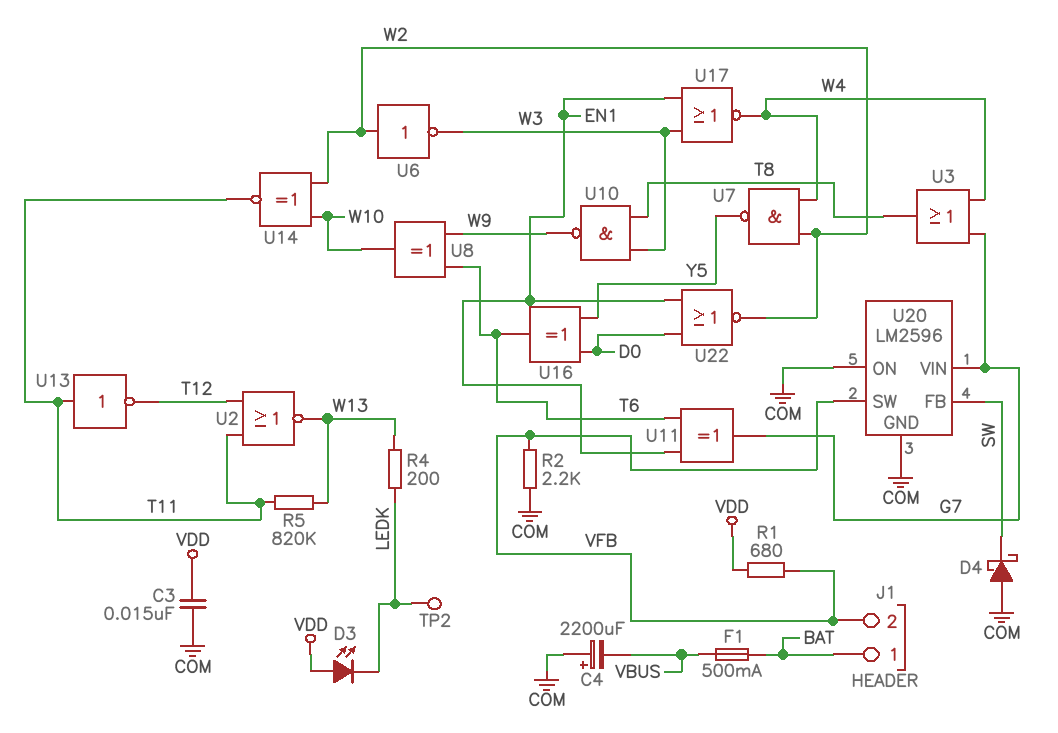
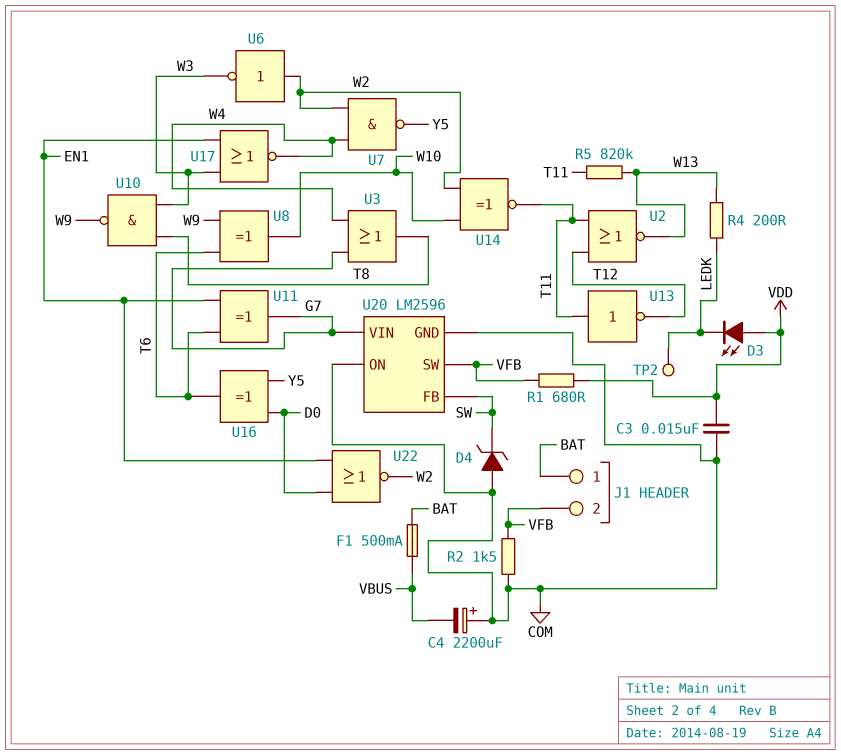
D4: schottky (A COM, K SW) -> zener (A COM, K SW)
R2: 2.2k (COM, VFB) -> 1.5k (COM, VFB)

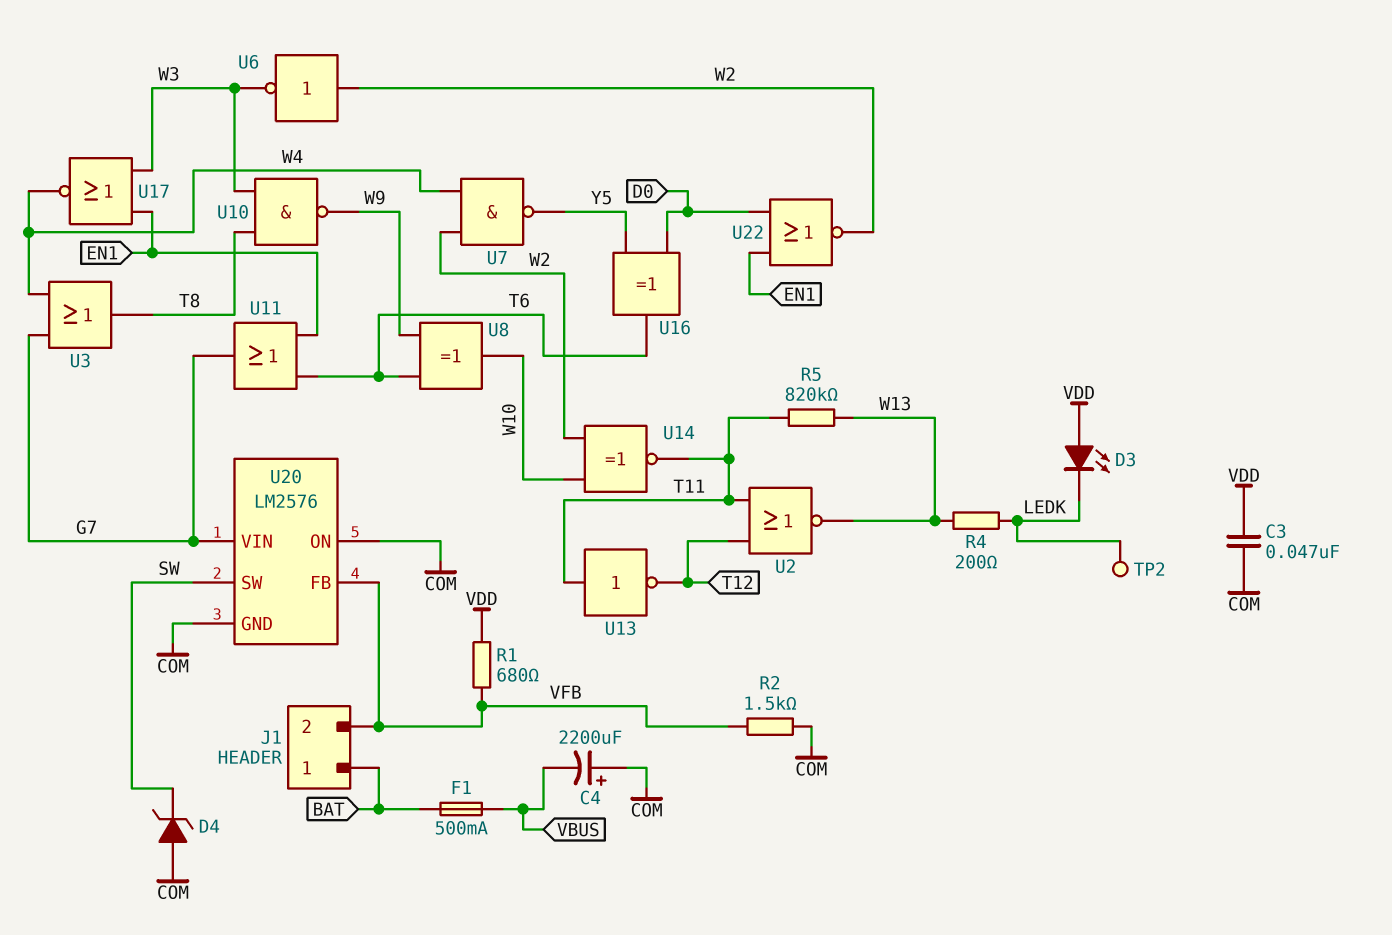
C3: 15nF (COM, VDD) -> 47nF (COM, VDD)
U11: XOR (in EN1, in T6, out G7) -> OR (in EN1, in T6, out G7)
U20: LM2596 -> LM2576
U20 pin FB: SW -> VFB
U20 pin SW: VFB -> SW

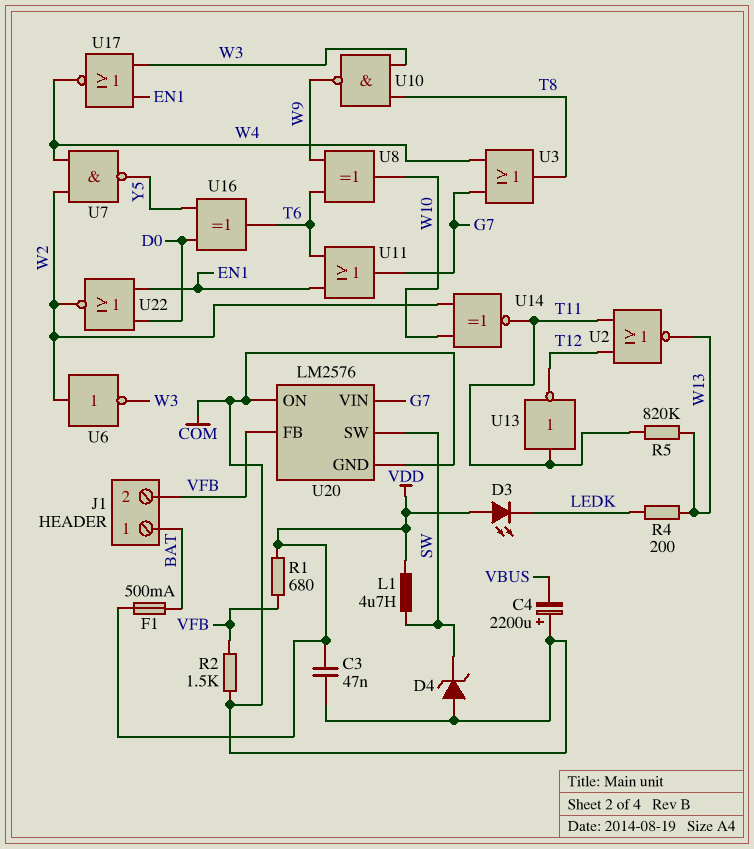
F1: 500mA (BAT, VBUS) -> 500mA (BAT, VDD)
L1: none -> 4.7uH (SW, VDD)
TP2: test point (LEDK) -> none

